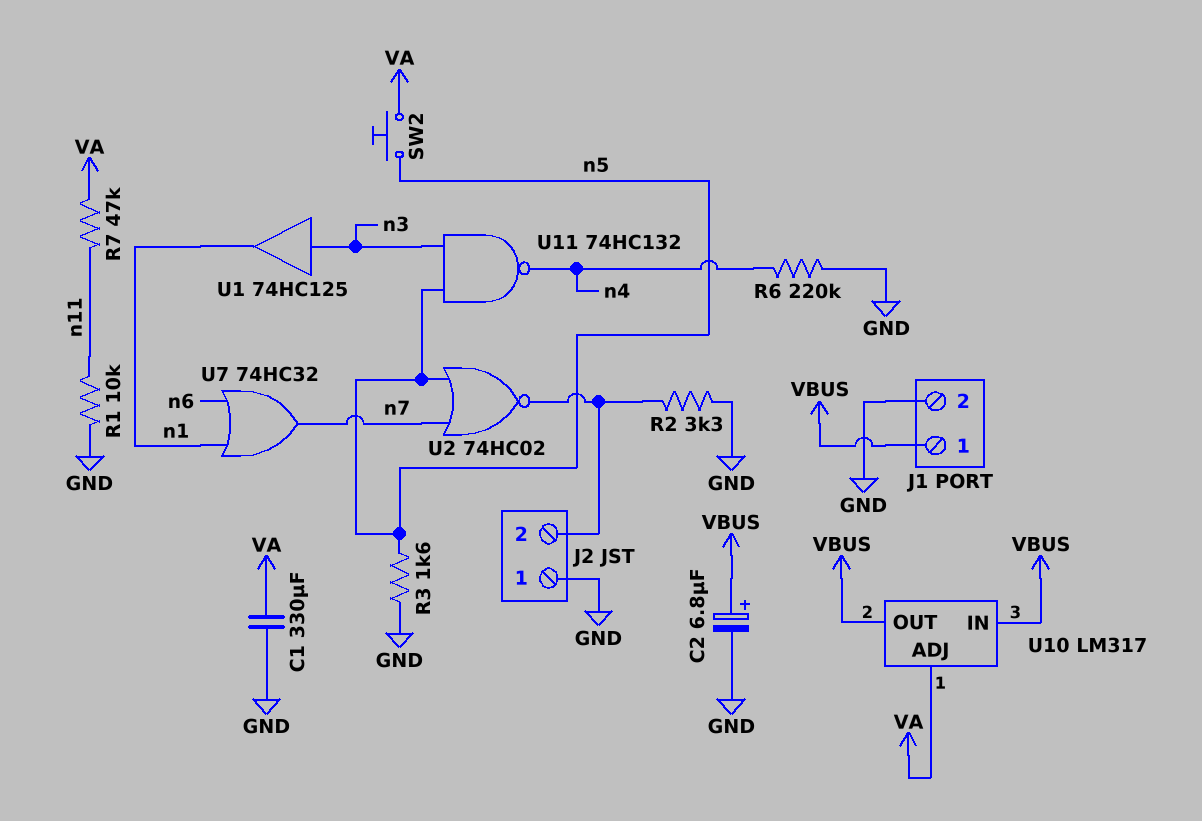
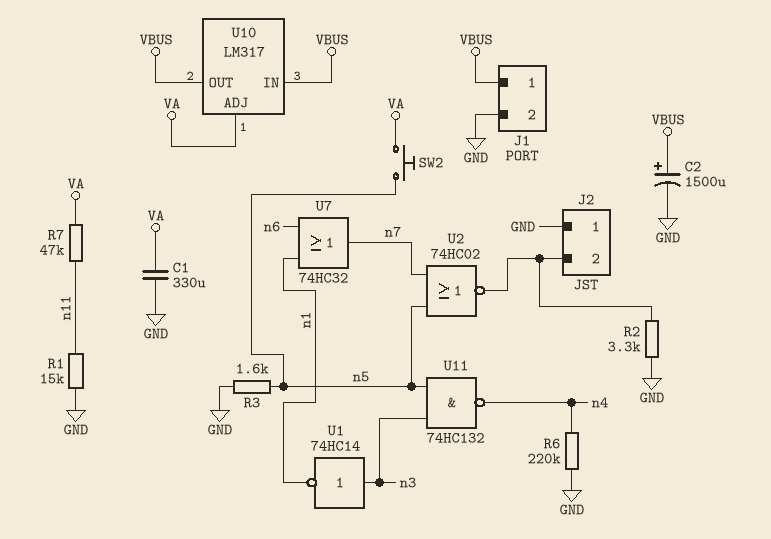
C2: 6.8uF (plus VBUS, minus GND) -> 1500uF (plus VBUS, minus GND)
R1: 10k (GND, n11) -> 15k (GND, n11)
U1: buffer 74HC125 (in n3, out n1) -> NOT 74HC14 (in n3, out n1)

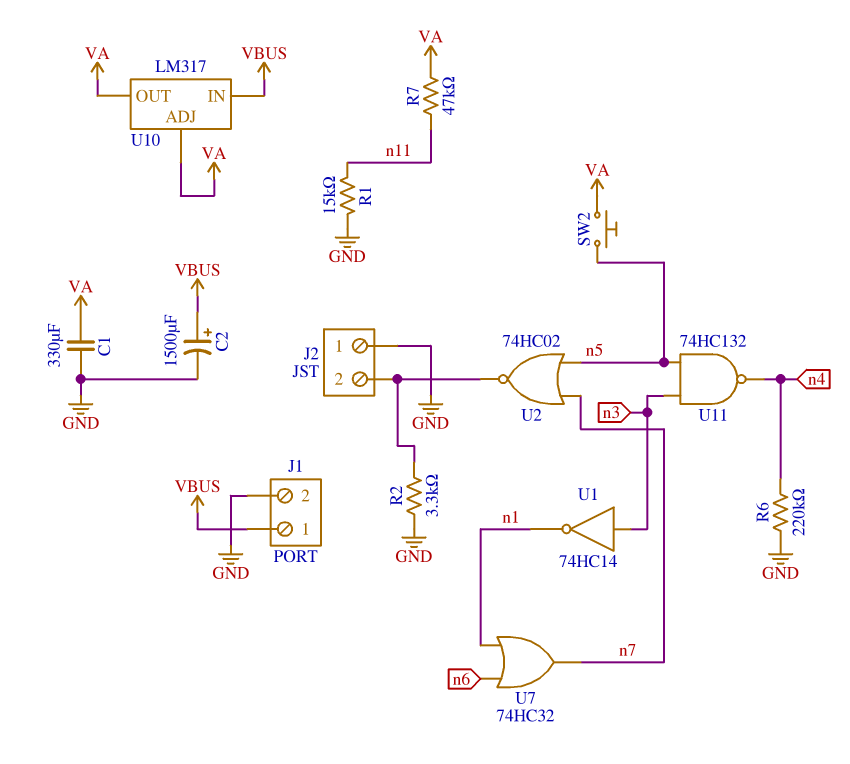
R3: 1.6k (GND, n5) -> none
U10 pin OUT: VBUS -> VA

